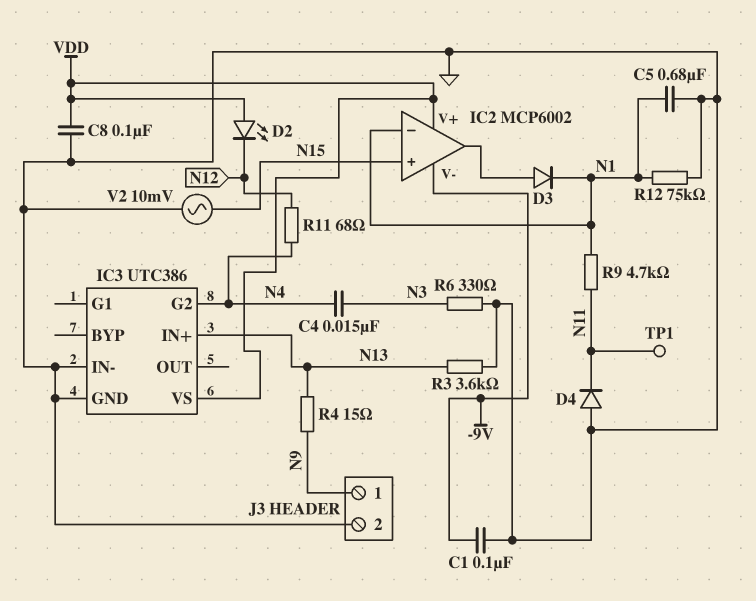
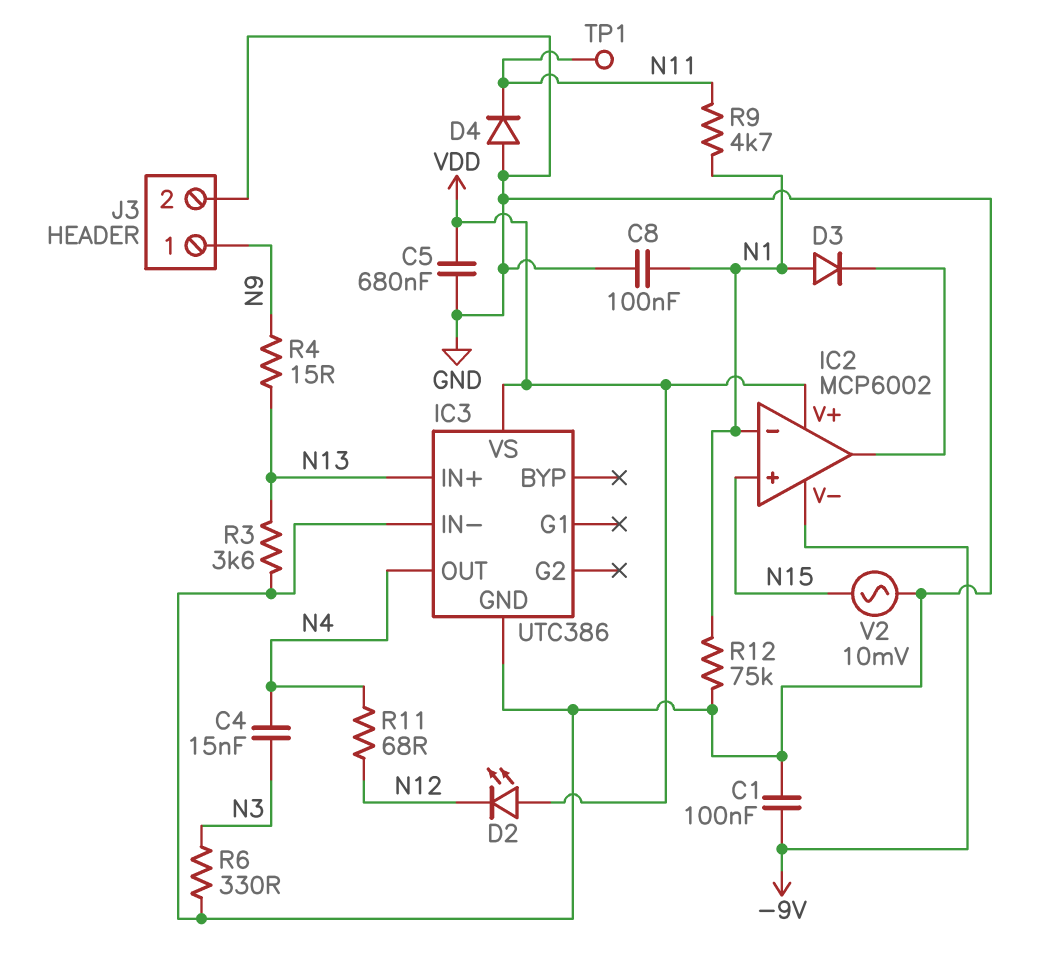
C5: 680nF (GND, N1) -> 680nF (GND, VDD)
C8: 100nF (GND, VDD) -> 100nF (GND, N1)
D3: diode (A IC2/out, K N1) -> diode (A N1, K IC2/out)
IC3 pin G2: N4 -> none
IC3 pin OUT: none -> N4

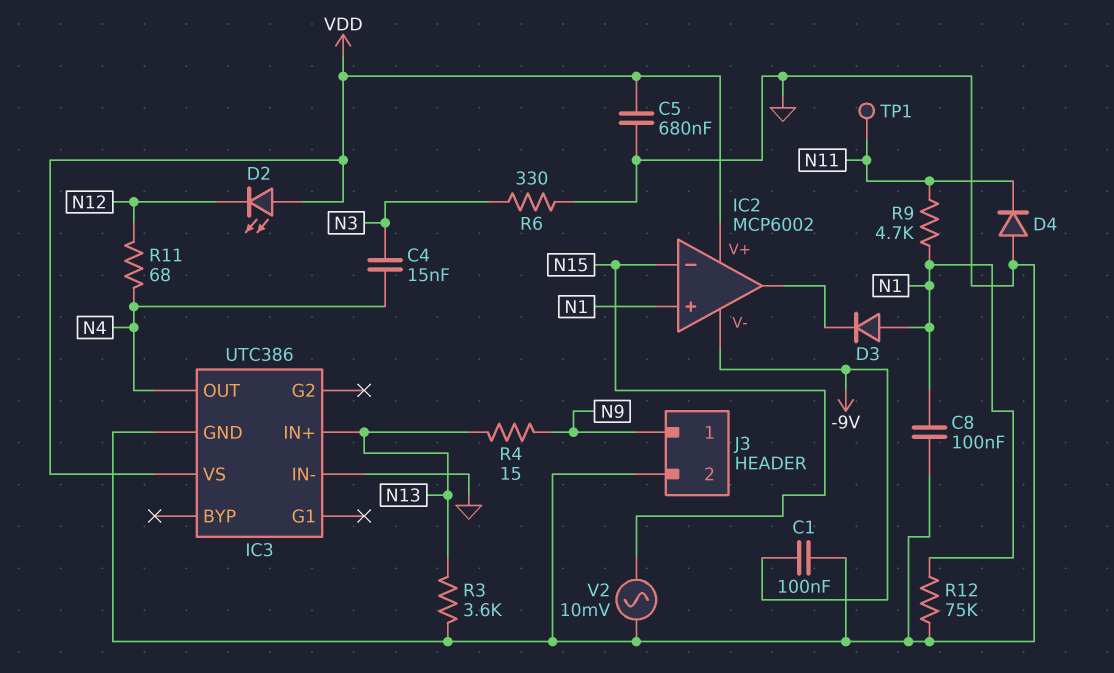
IC2 pin in+: N15 -> N1
IC2 pin in-: N1 -> N15

